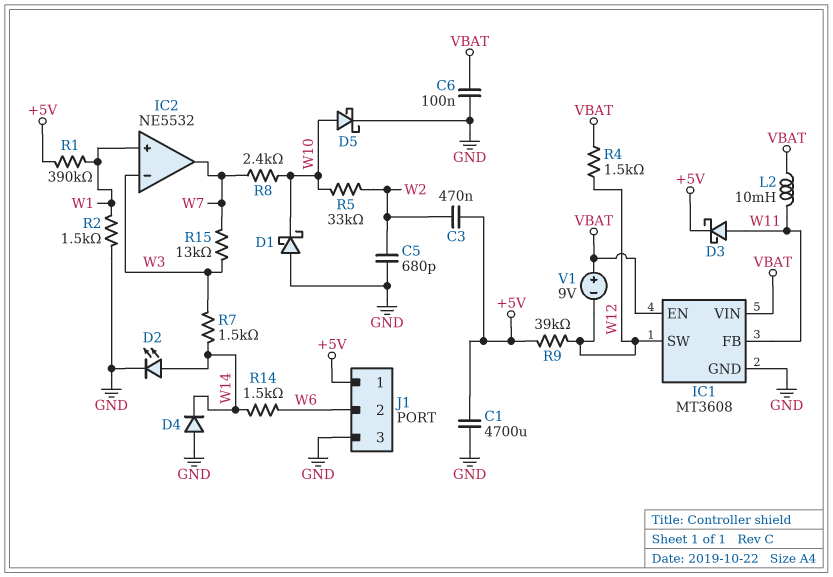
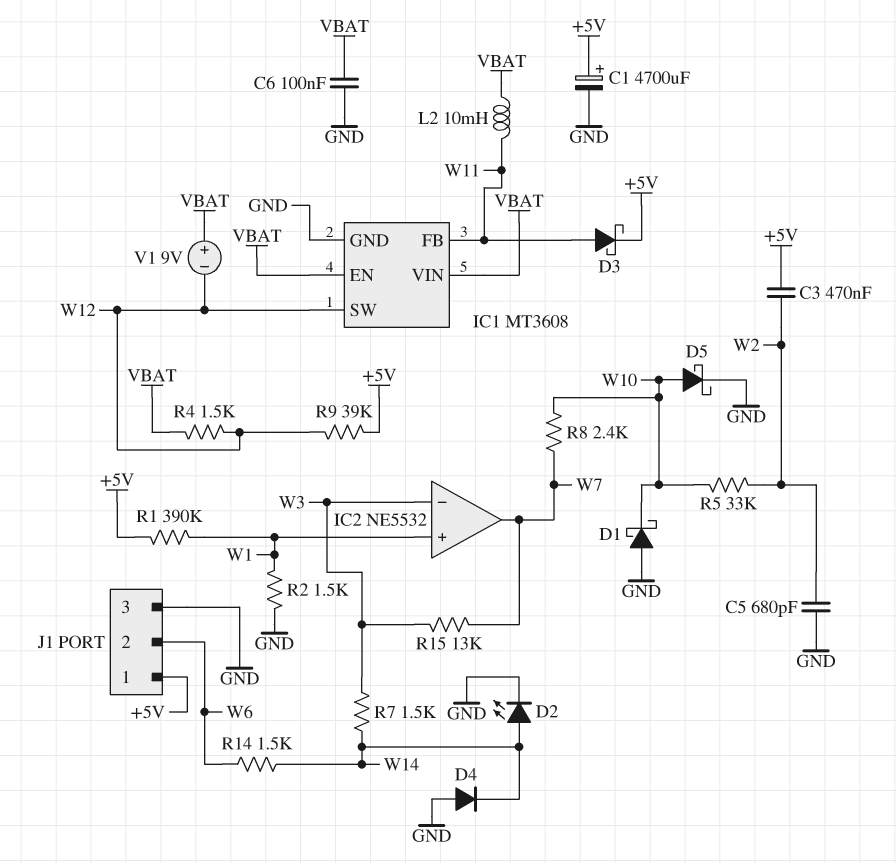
C1: 4700uF (+5V, GND) -> 4700uF (plus +5V, minus GND)

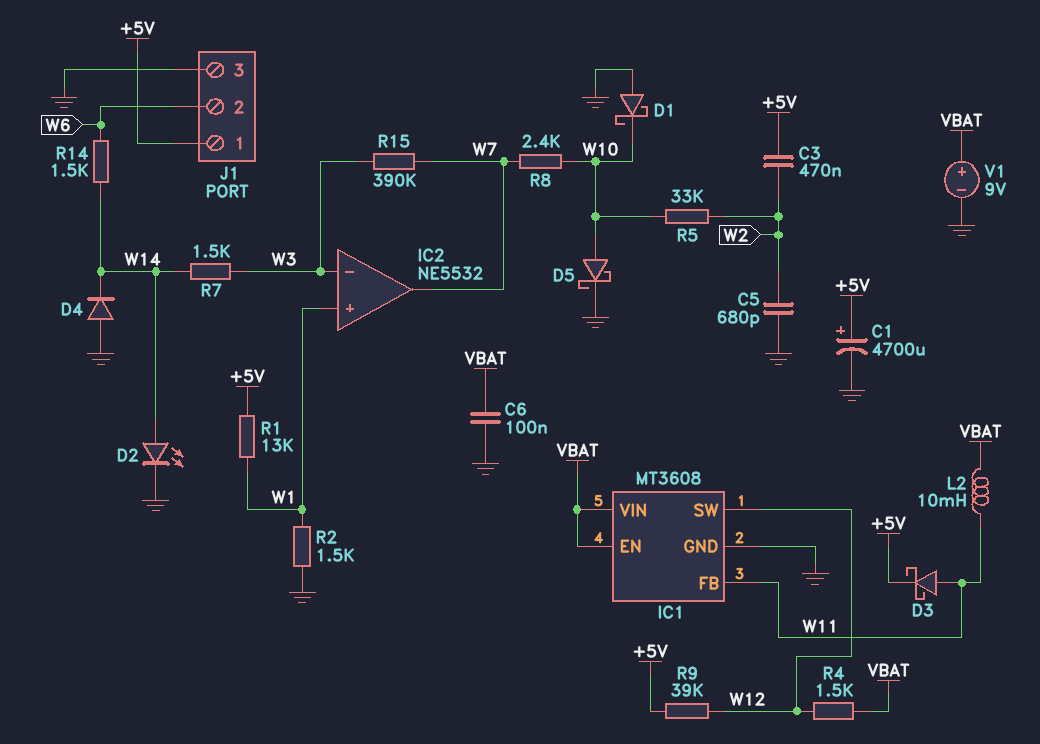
R1: 390k (+5V, W1) -> 13k (+5V, W1)
R15: 13k (W3, W7) -> 390k (W3, W7)
V1: 9V (plus VBAT, minus W12) -> 9V (plus VBAT, minus GND)

